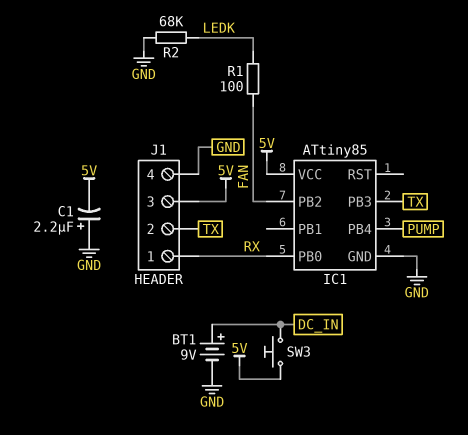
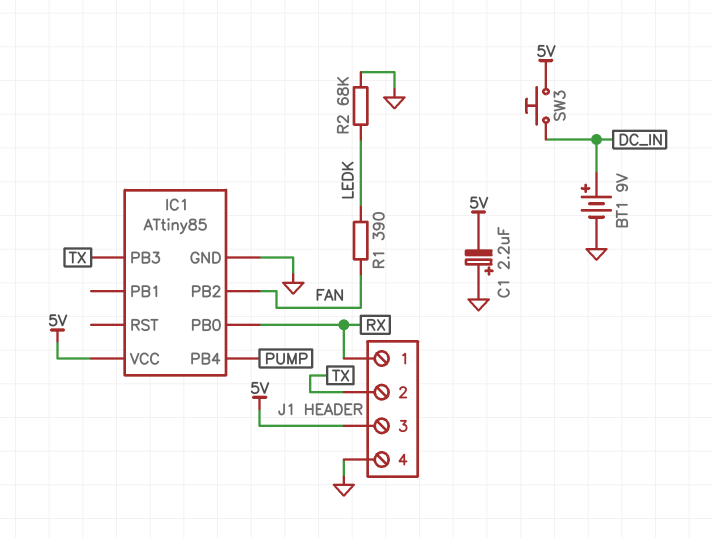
R1: 100 (FAN, LEDK) -> 390 (FAN, LEDK)

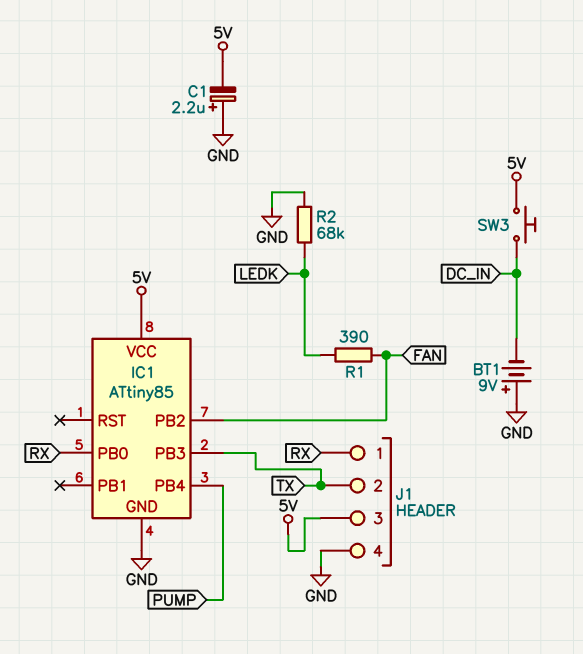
BT1: 9V (plus DC_IN, minus GND) -> 9V (plus GND, minus DC_IN)

